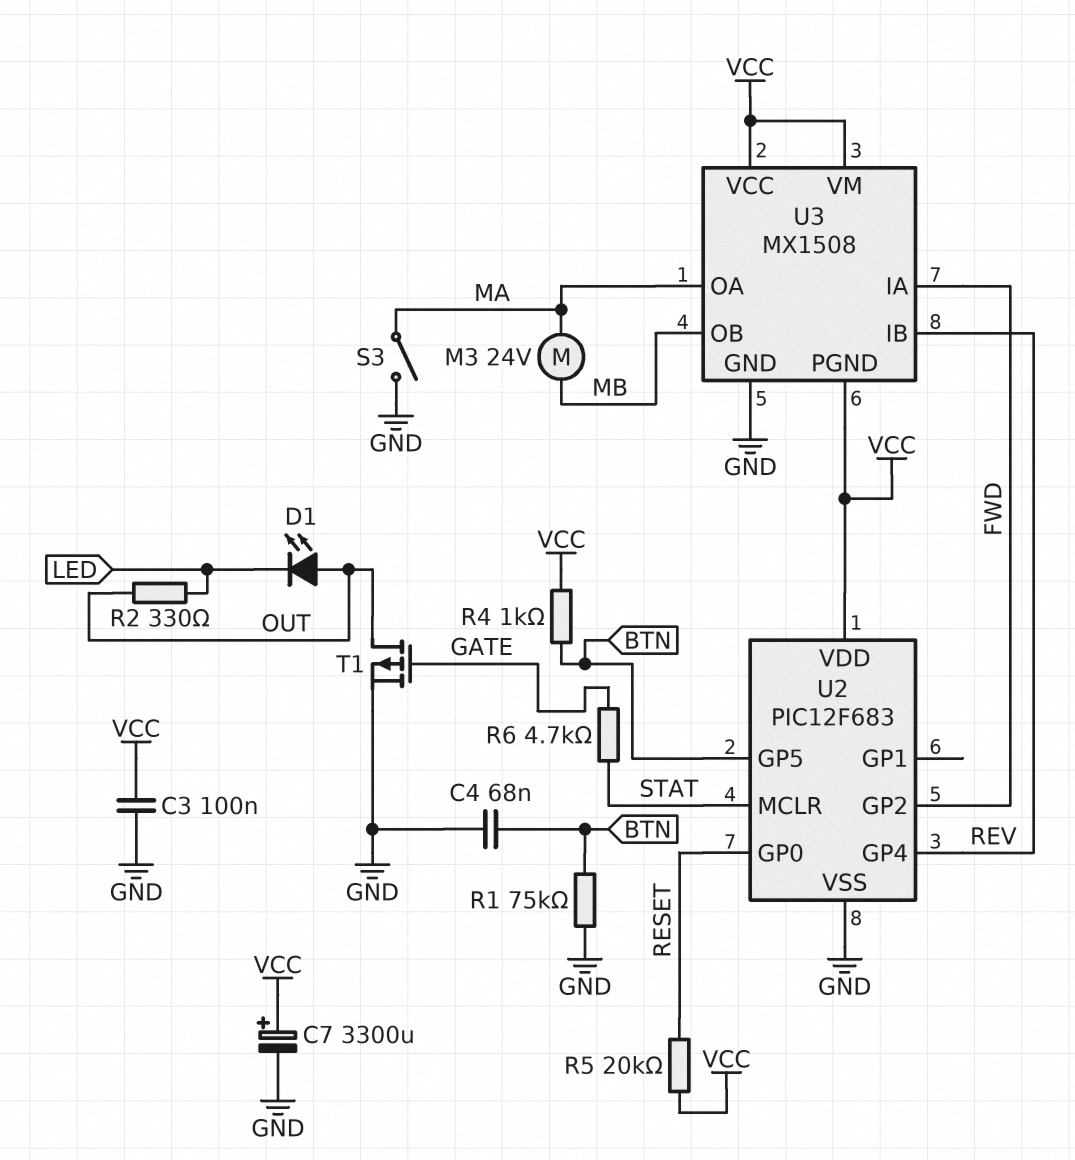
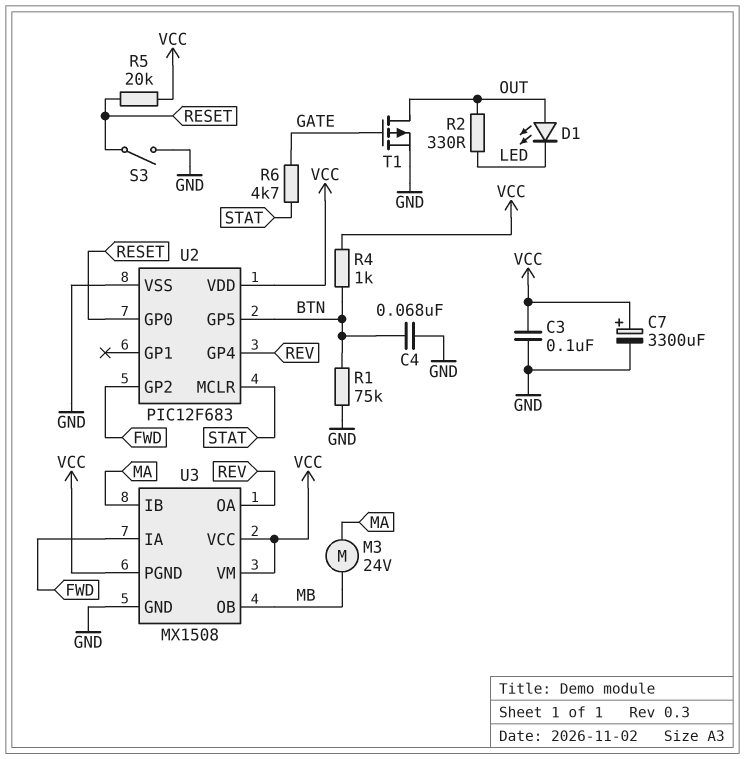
S3: switch (GND, MA) -> switch (GND, RESET)
U3 pin IB: REV -> MA
U3 pin OA: MA -> REV

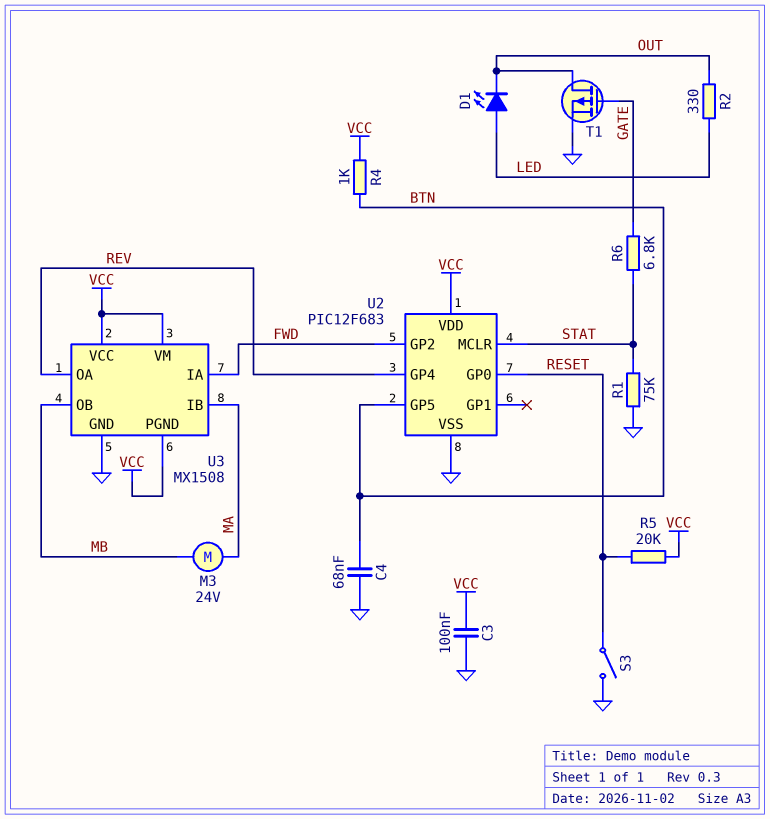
C7: 3300uF (plus VCC, minus GND) -> none
D1: LED (A OUT, K LED) -> LED (A LED, K OUT)
R1: 75k (BTN, GND) -> 75k (GND, STAT)
R6: 4.7k (GATE, STAT) -> 6.8k (GATE, STAT)

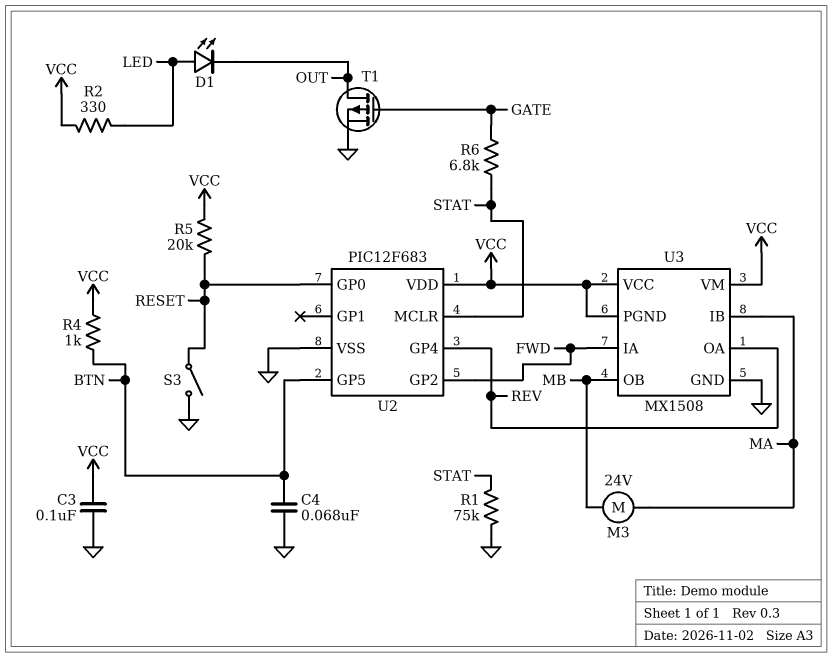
R2: 330 (LED, OUT) -> 330 (LED, VCC)

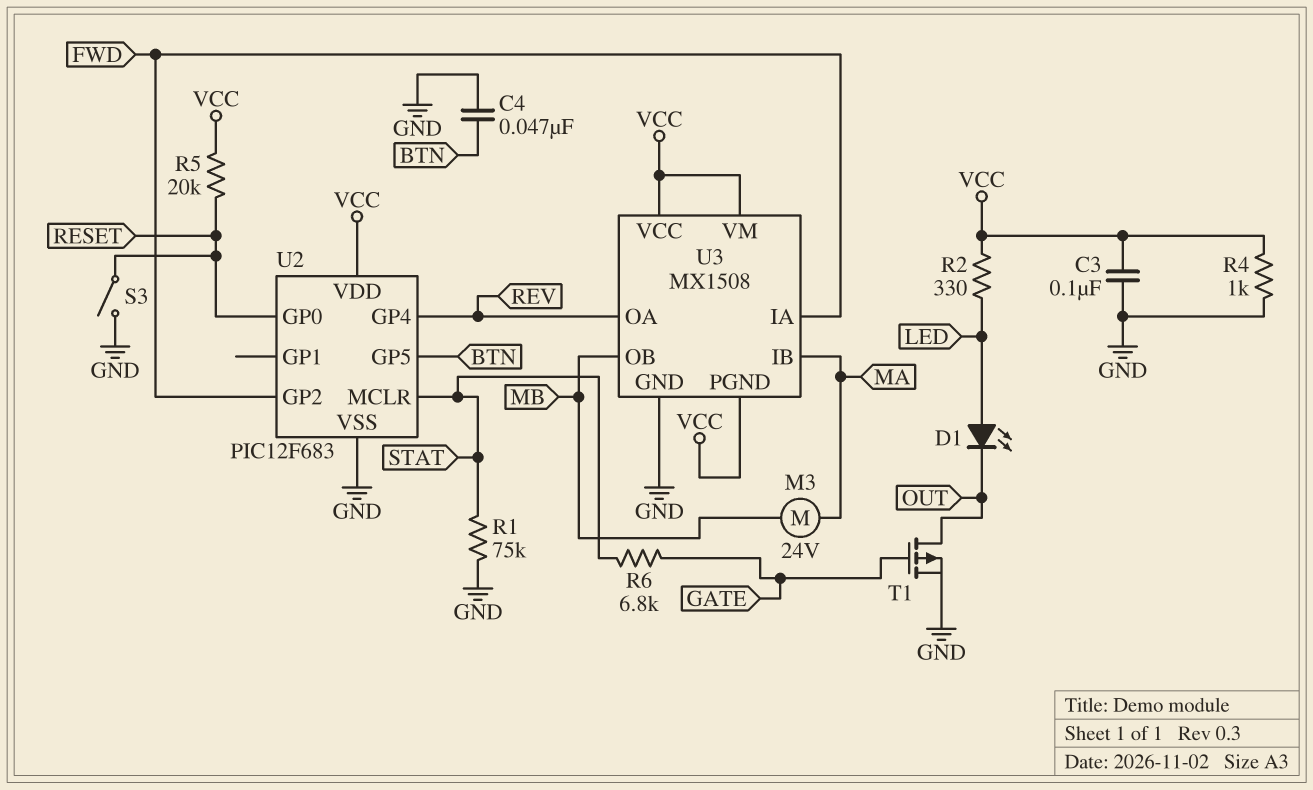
C4: 68nF (BTN, GND) -> 47nF (BTN, GND)
R4: 1k (BTN, VCC) -> 1k (GND, VCC)

